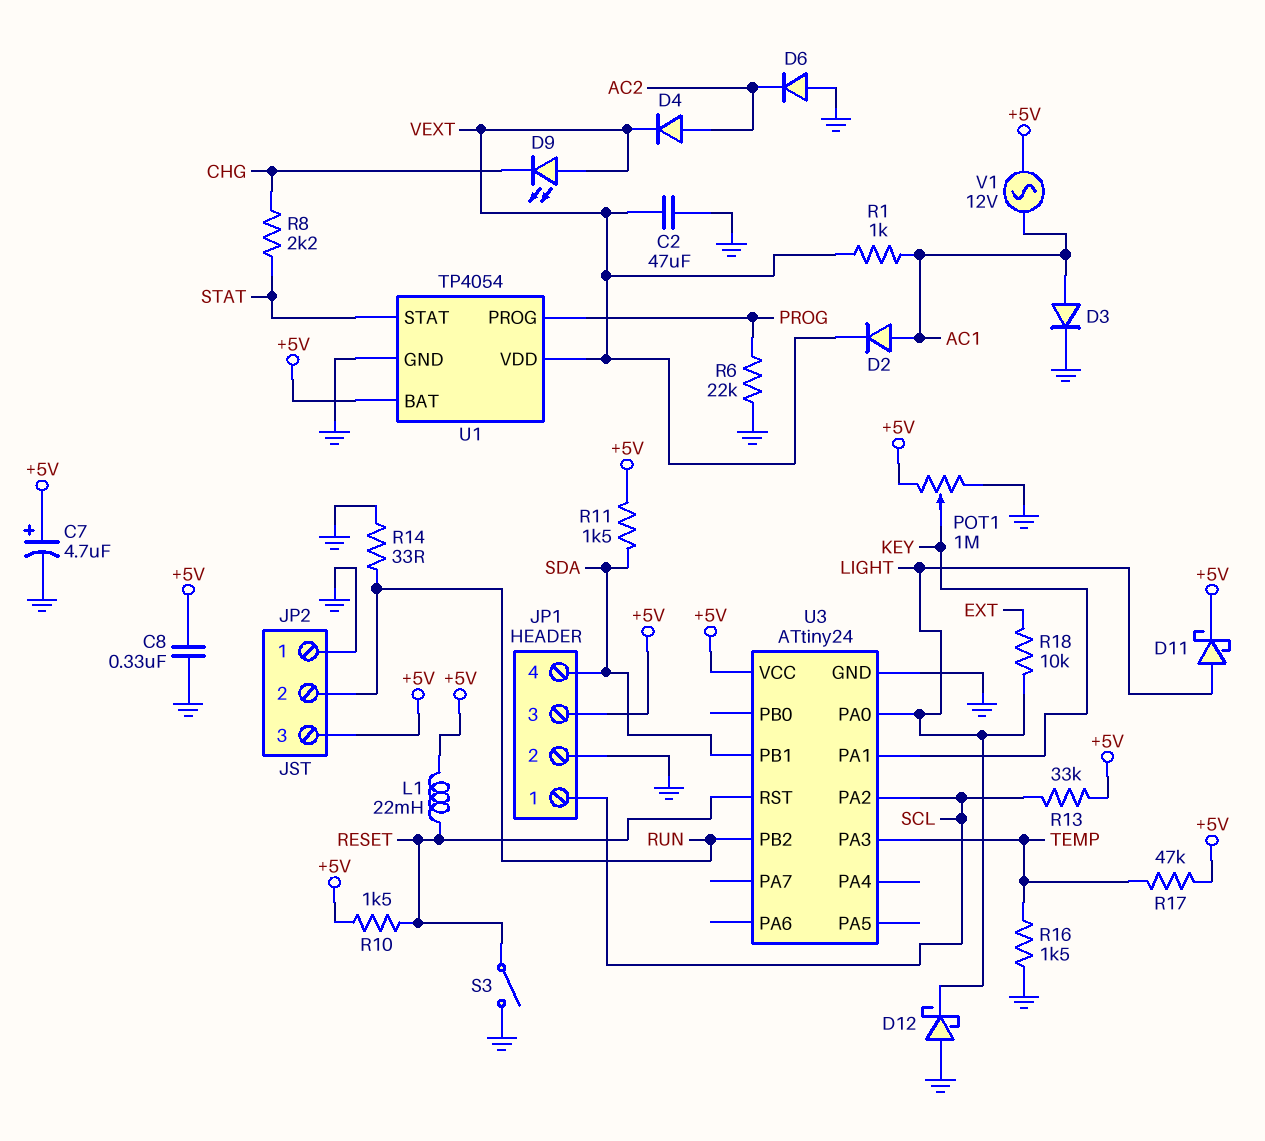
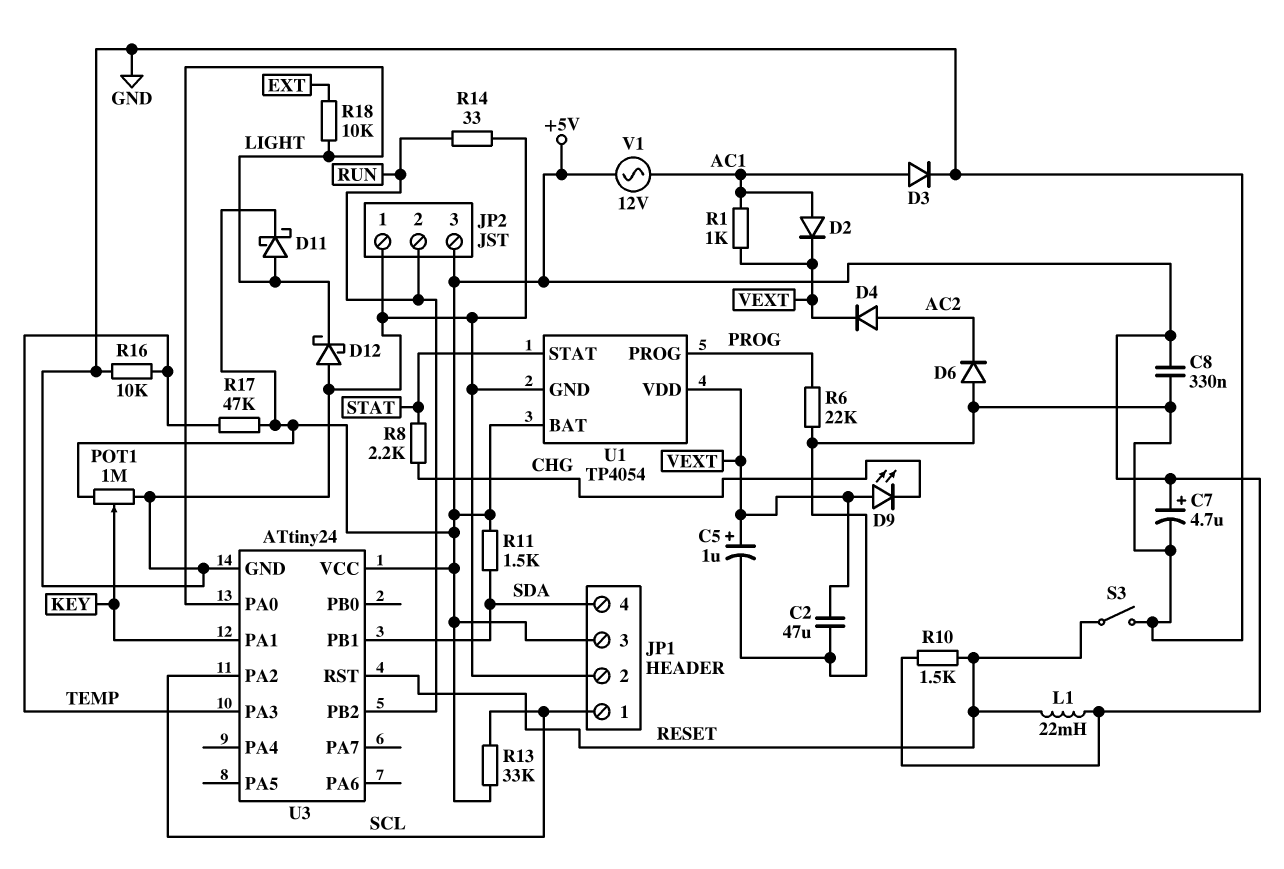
C5: none -> 1uF (plus VEXT, minus GND)
R16: 1.5k (GND, TEMP) -> 10k (GND, TEMP)

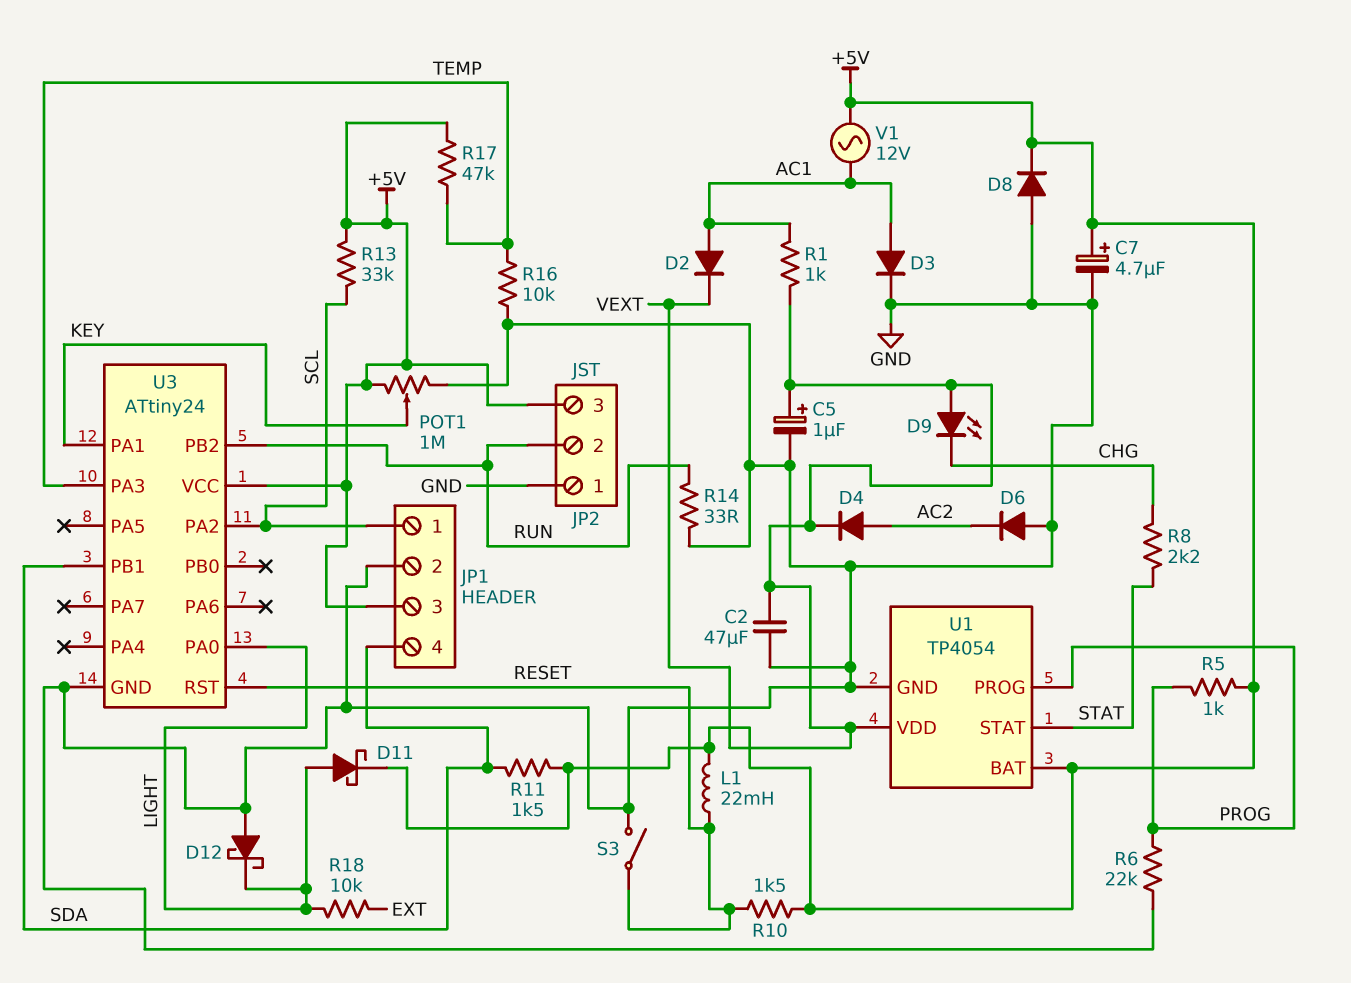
C8: 330nF (+5V, GND) -> none
D8: none -> diode (A GND, K +5V)
R5: none -> 1k (+5V, PROG)

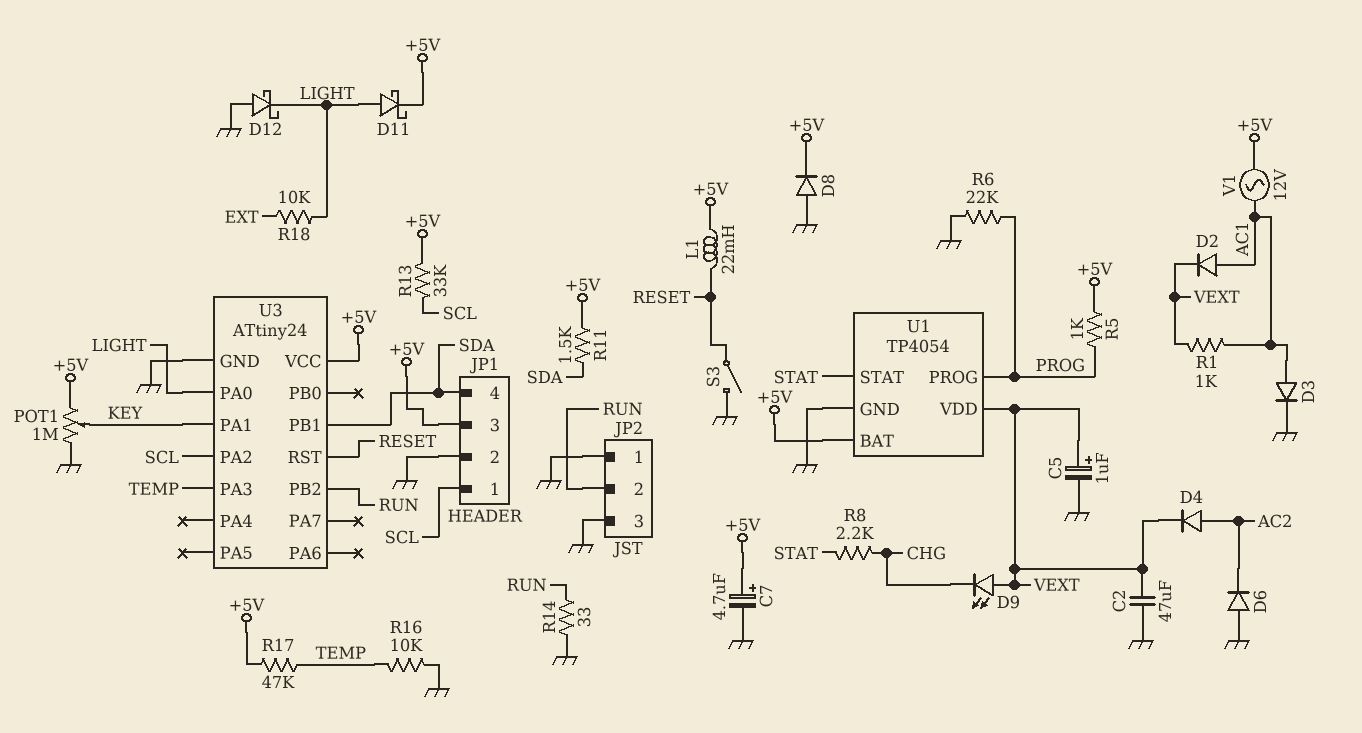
JP2 pin 3: +5V -> GND
R10: 1.5k (+5V, RESET) -> none

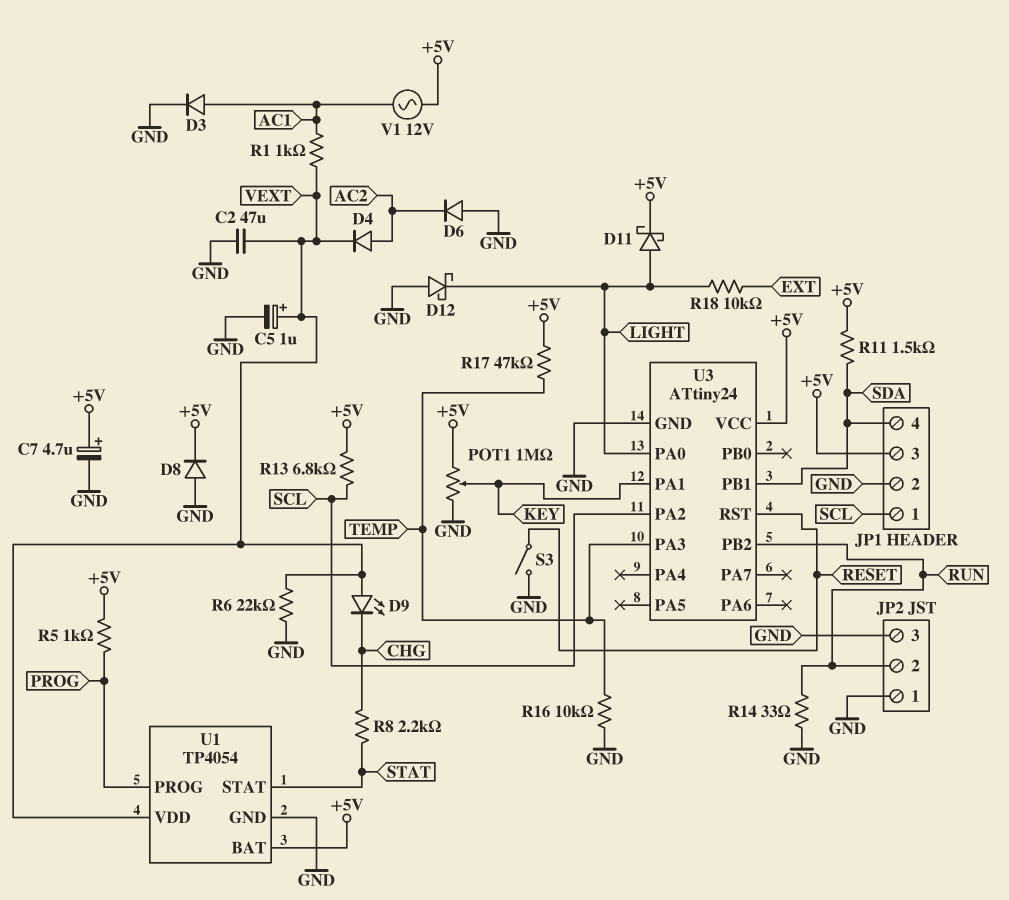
D2: diode (A AC1, K VEXT) -> none
L1: 22mH (+5V, RESET) -> none
R6: 22k (GND, PROG) -> 22k (GND, VEXT)
R13: 33k (+5V, SCL) -> 6.8k (+5V, SCL)

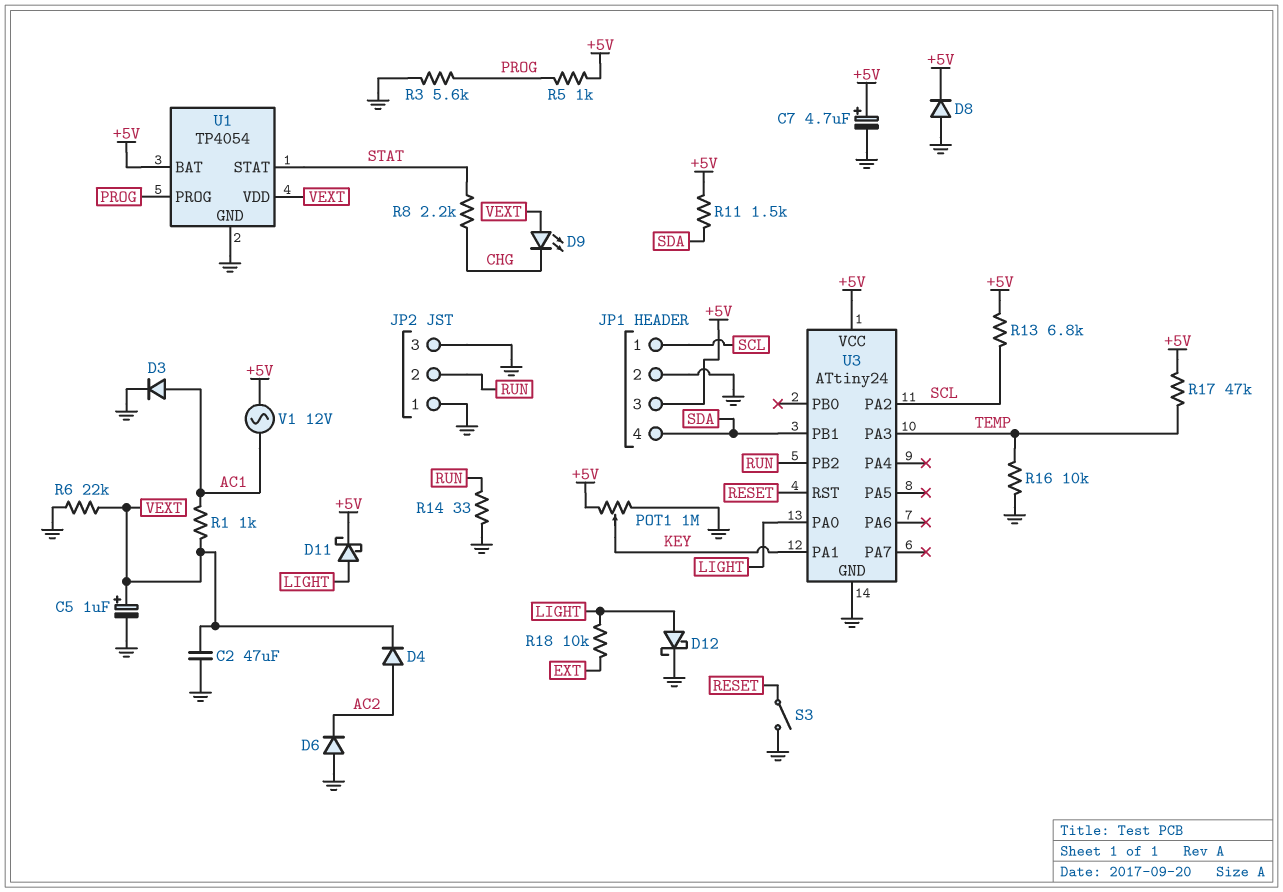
D12: schottky (A GND, K LIGHT) -> schottky (A LIGHT, K GND)
R3: none -> 5.6k (GND, PROG)

